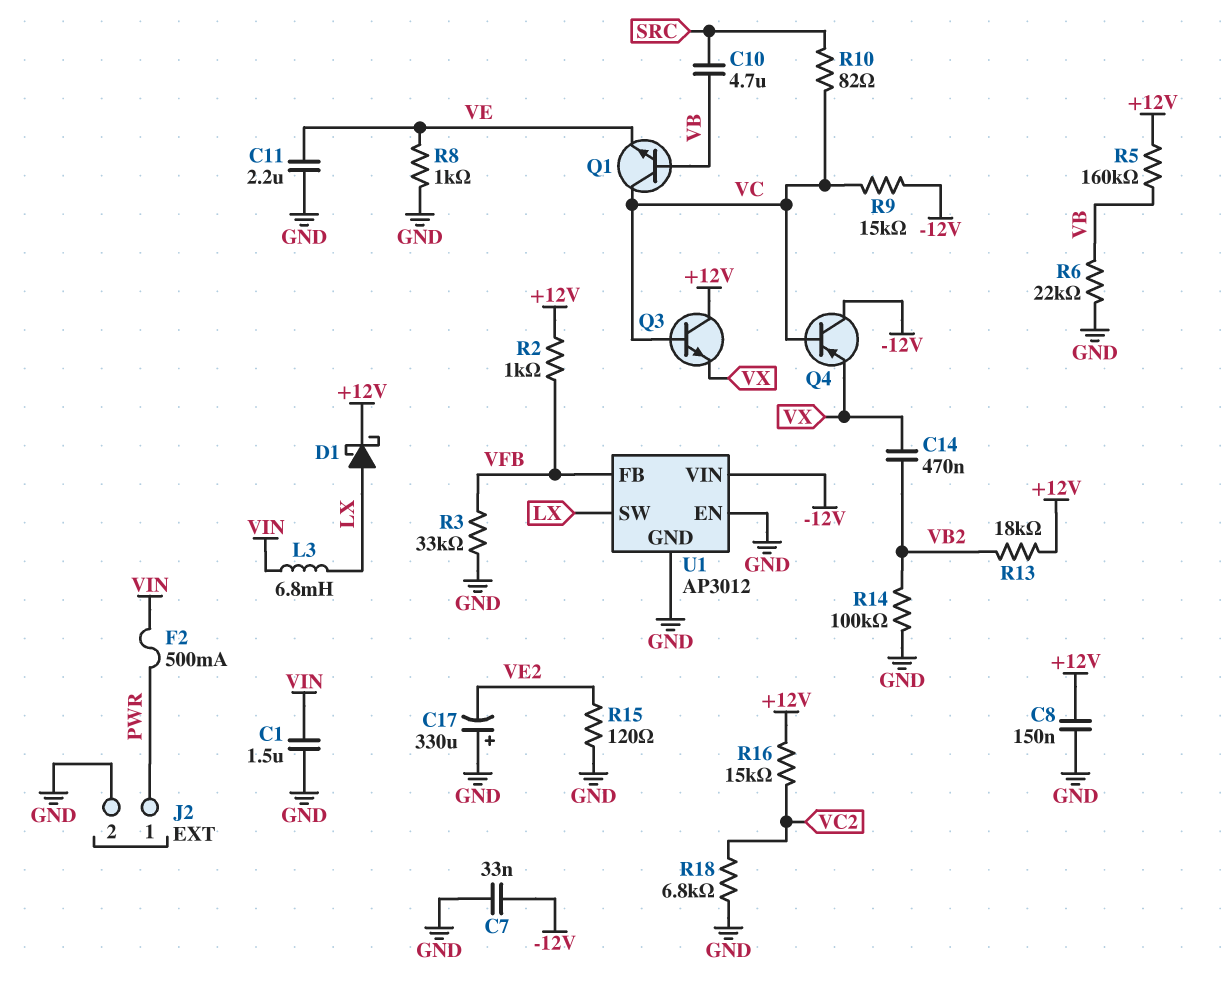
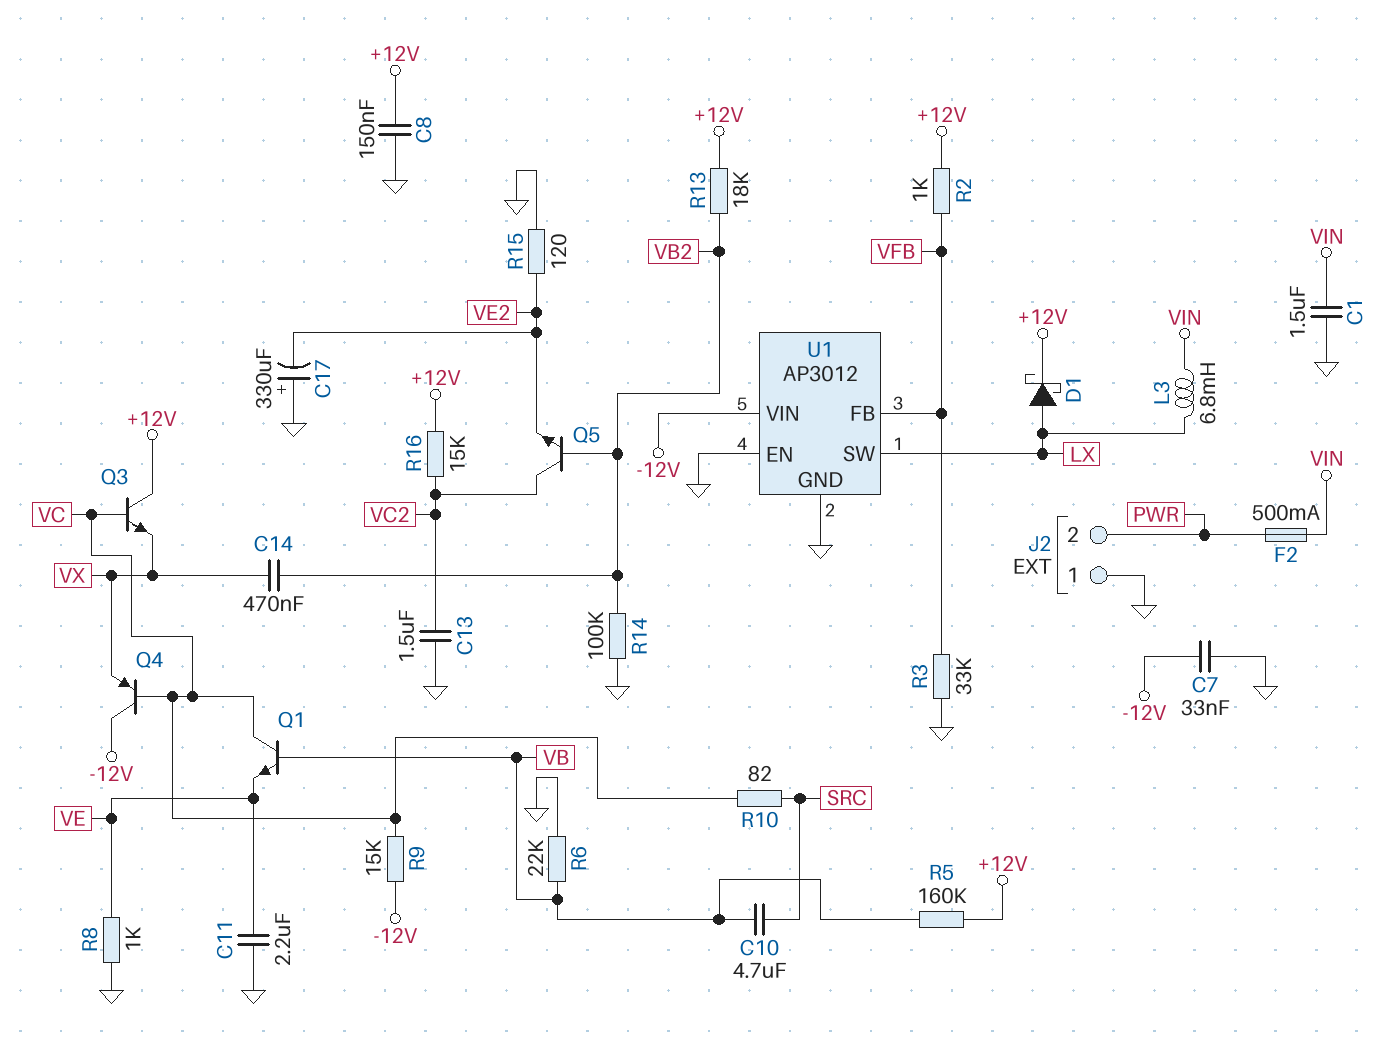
C13: none -> 1.5uF (GND, VC2)
J2 pin 1: PWR -> GND
J2 pin 2: GND -> PWR
Q5: none -> NPN (B VB2, C VC2, E VE2)
R18: 6.8k (GND, VC2) -> none

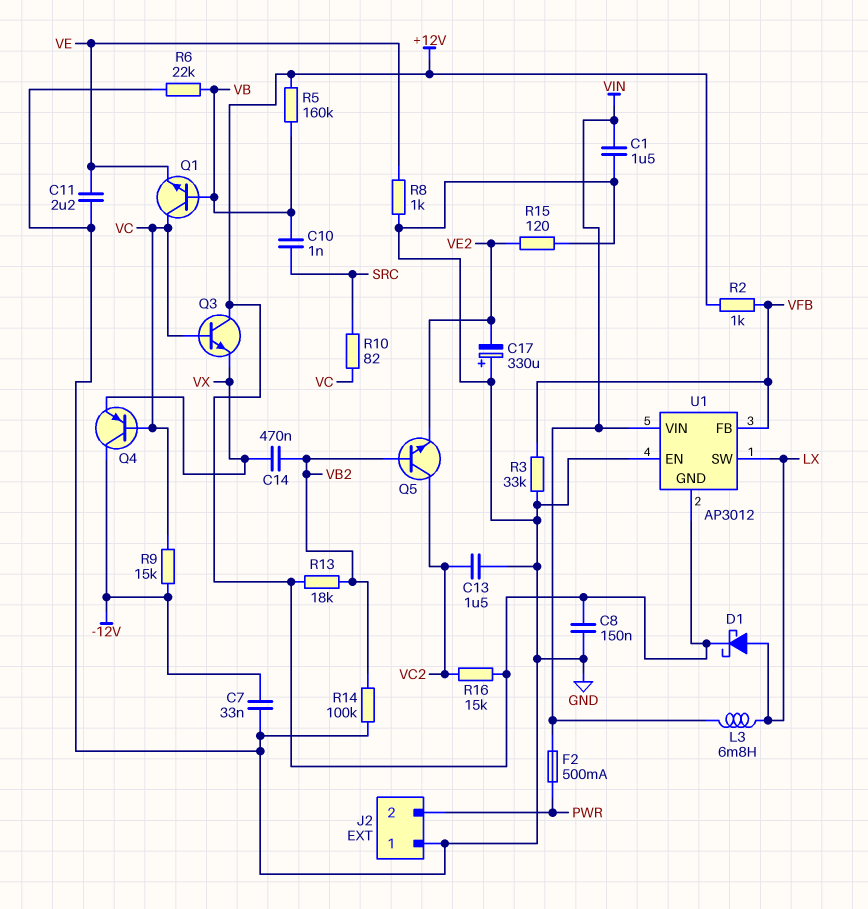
C10: 4.7uF (SRC, VB) -> 1nF (SRC, VB)
U1 pin GND: GND -> +12V
U1 pin VIN: -12V -> VIN

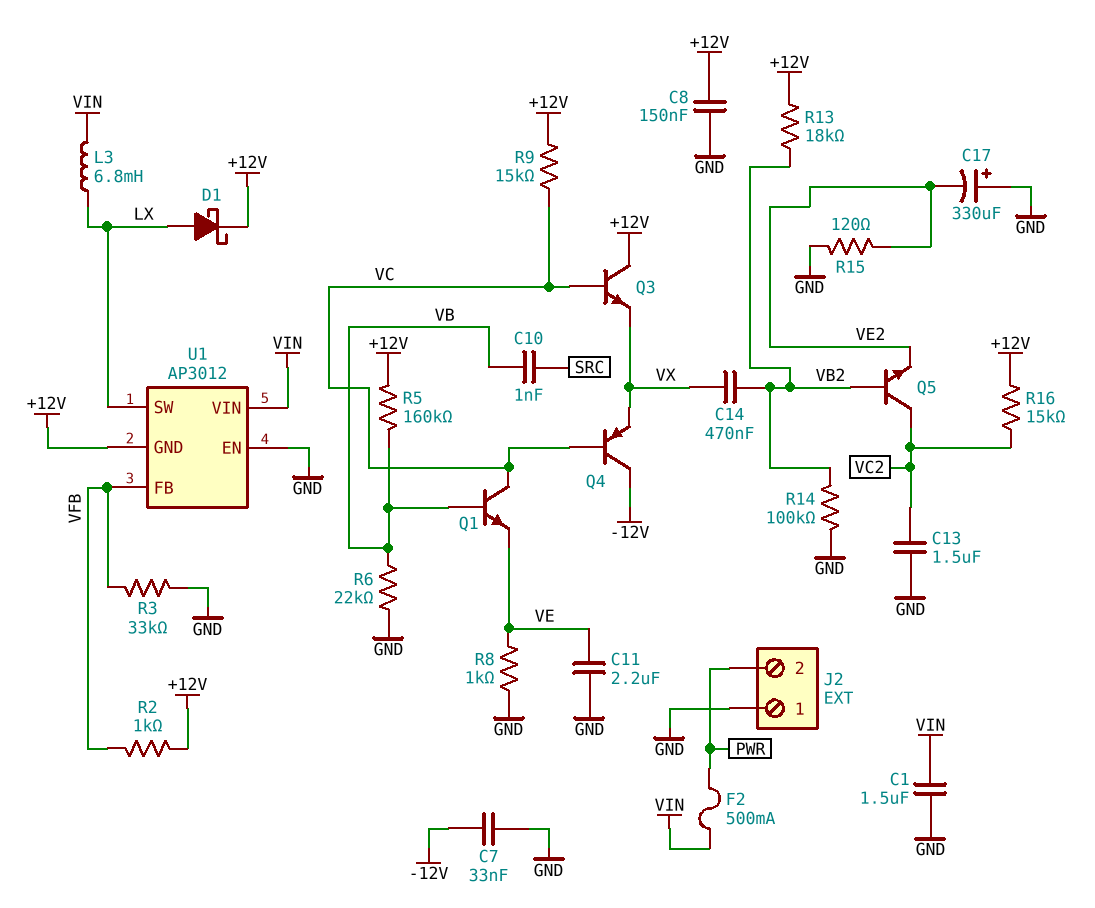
R9: 15k (-12V, VC) -> 15k (+12V, VC)
R10: 82 (SRC, VC) -> none

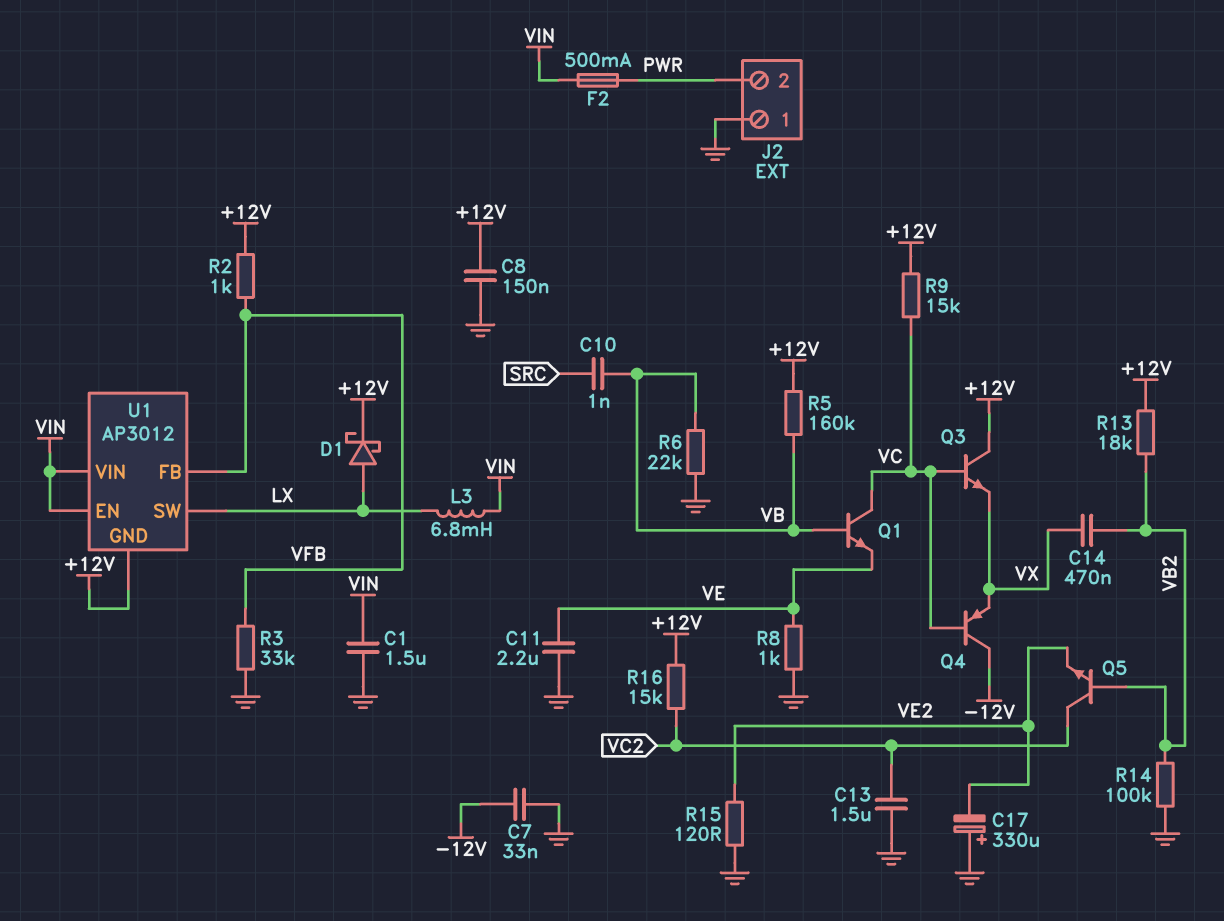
U1 pin EN: GND -> VIN

